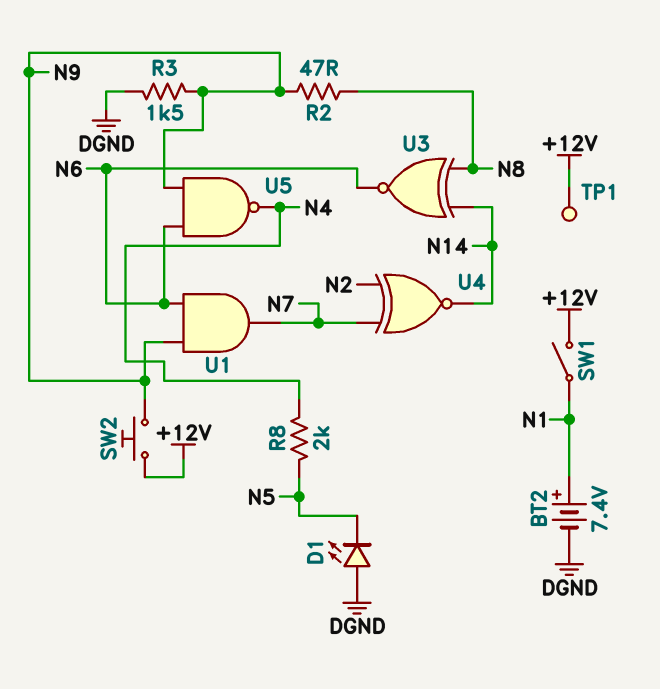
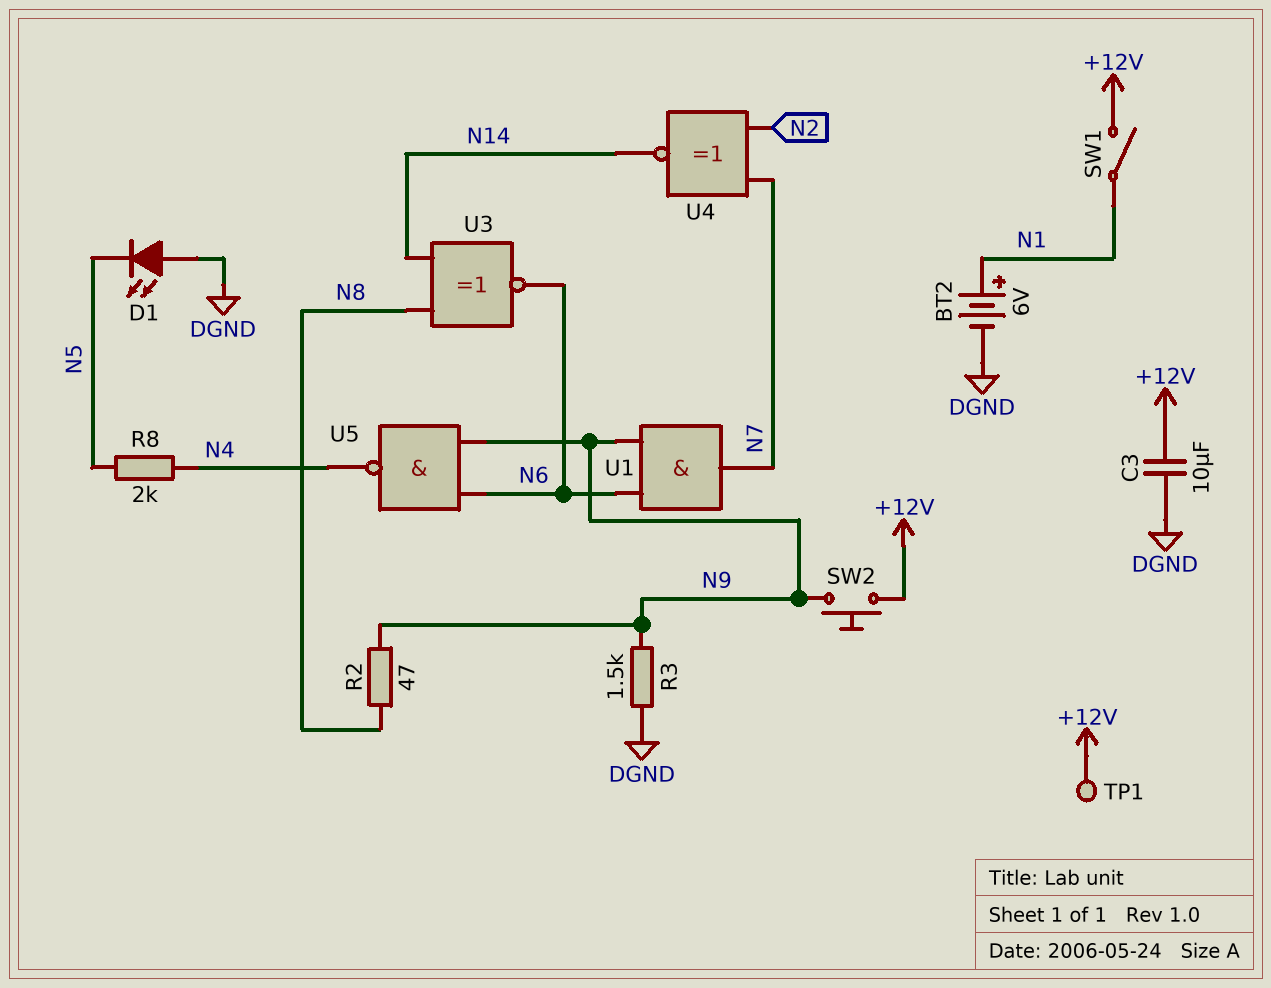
BT2: 7.4V (plus N1, minus DGND) -> 6V (plus N1, minus DGND)
C3: none -> 10uF (+12V, DGND)

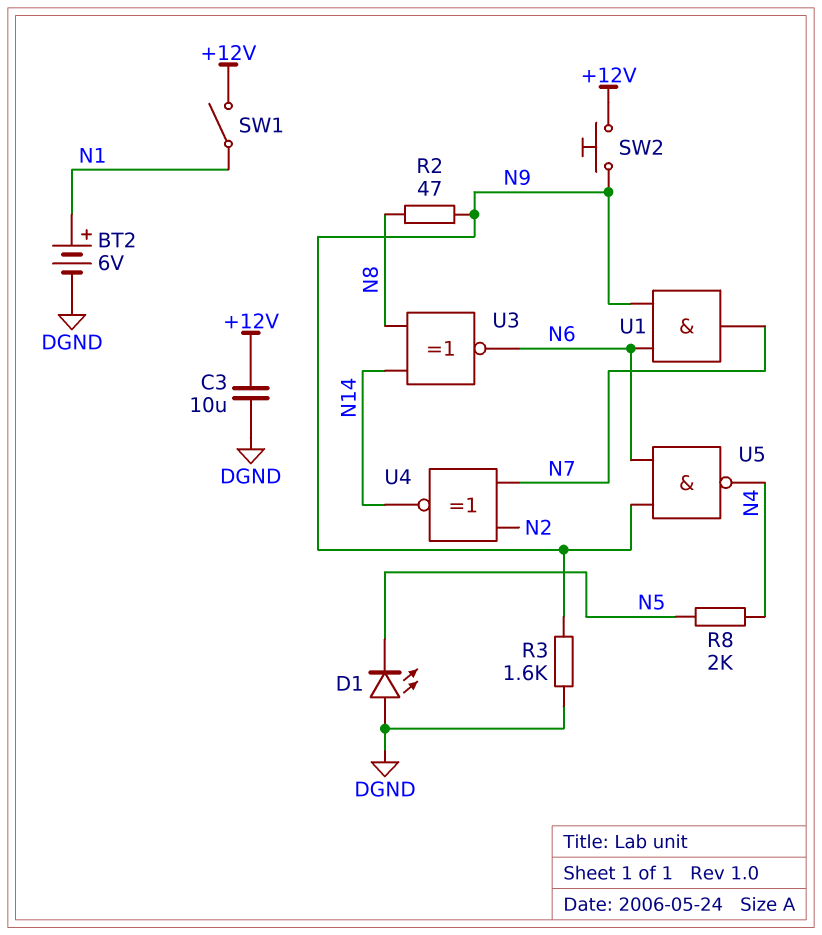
R3: 1.5k (DGND, N9) -> 1.6k (DGND, N9)
TP1: test point (+12V) -> none

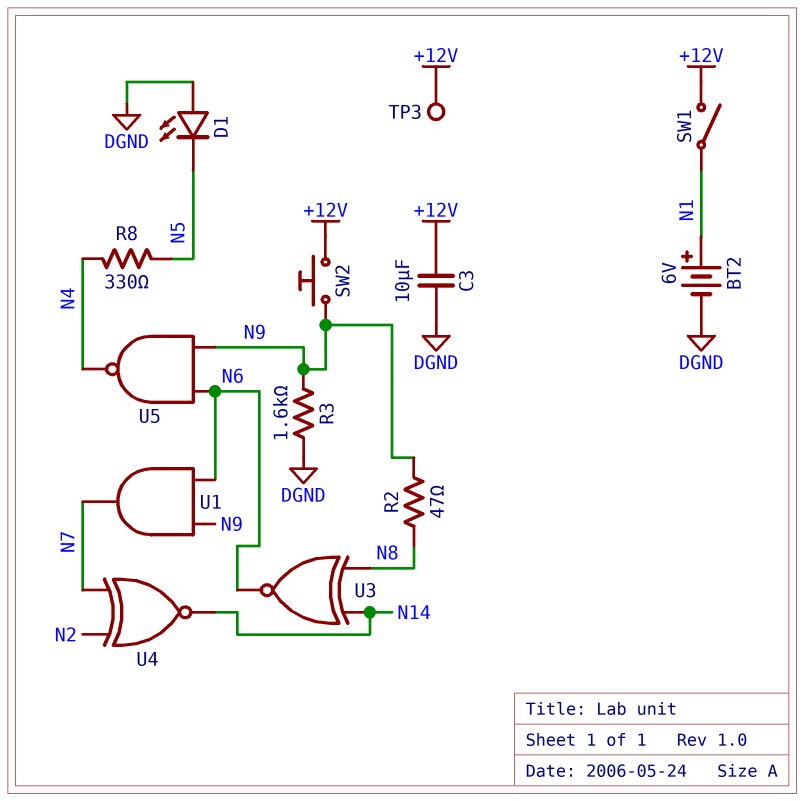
R8: 2k (N4, N5) -> 330 (N4, N5)
TP3: none -> test point (+12V)

